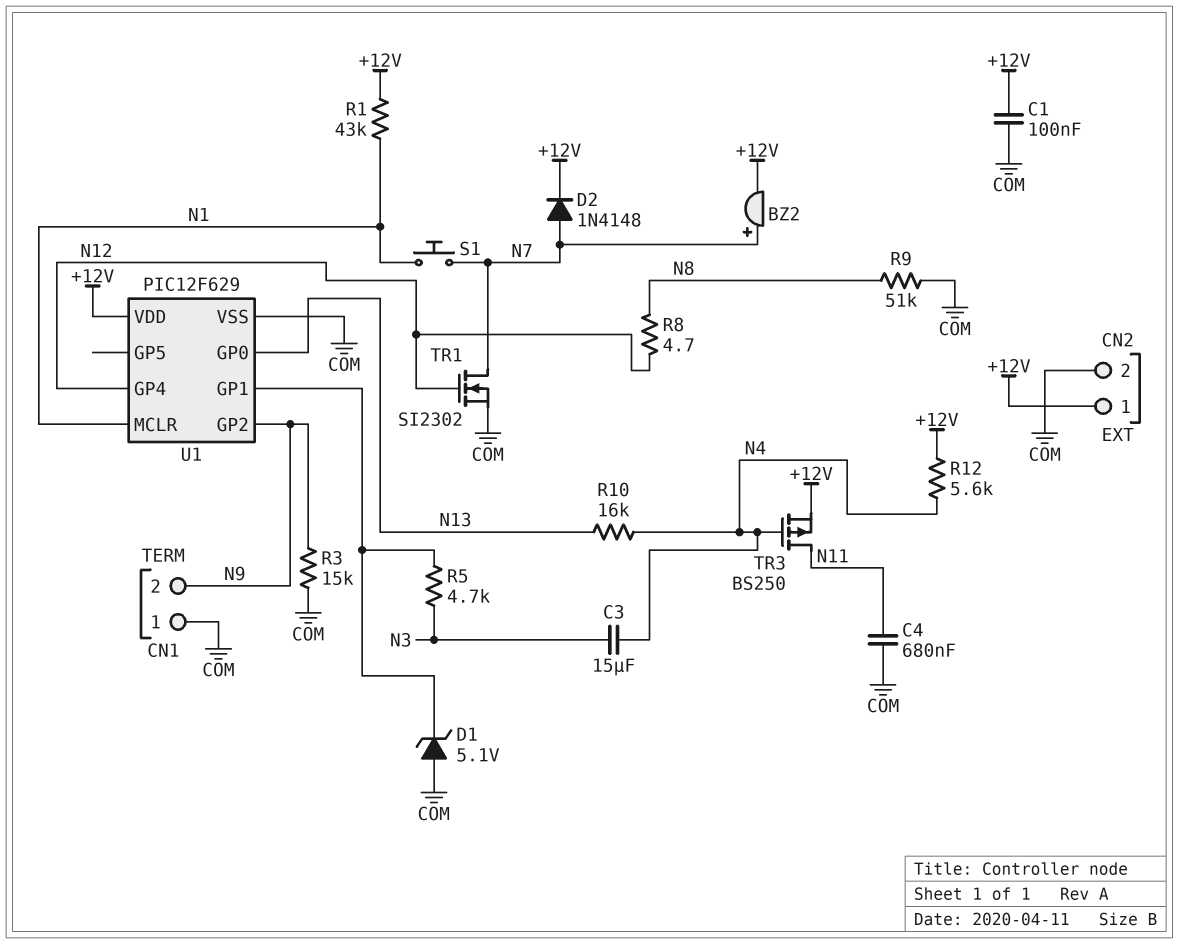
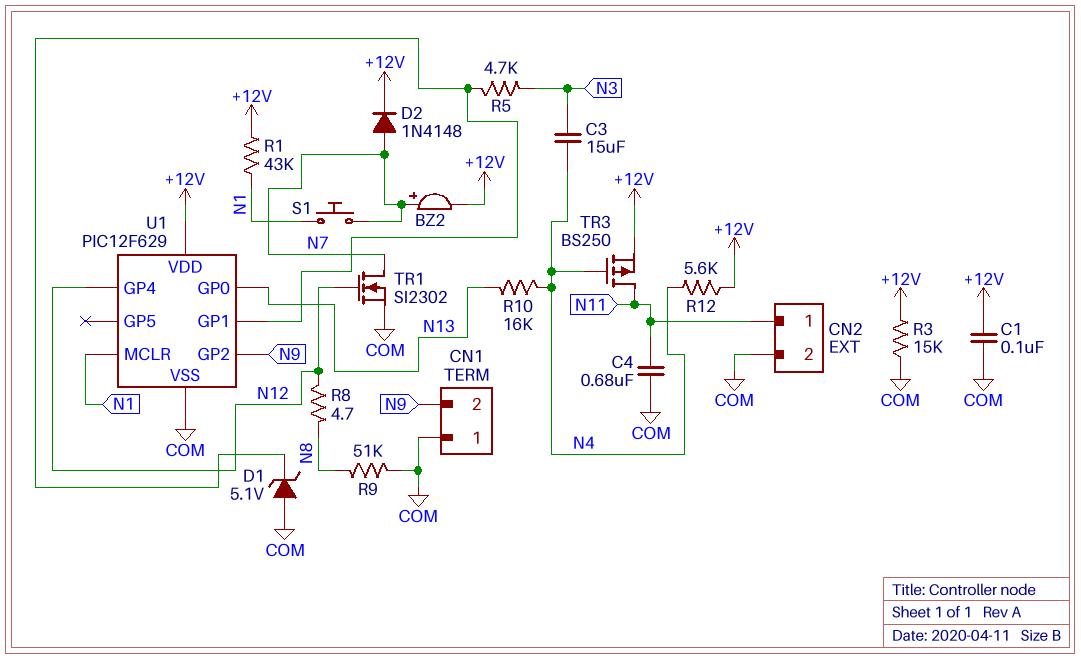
CN2 pin 1: +12V -> N11
R3: 15k (COM, N9) -> 15k (+12V, COM)

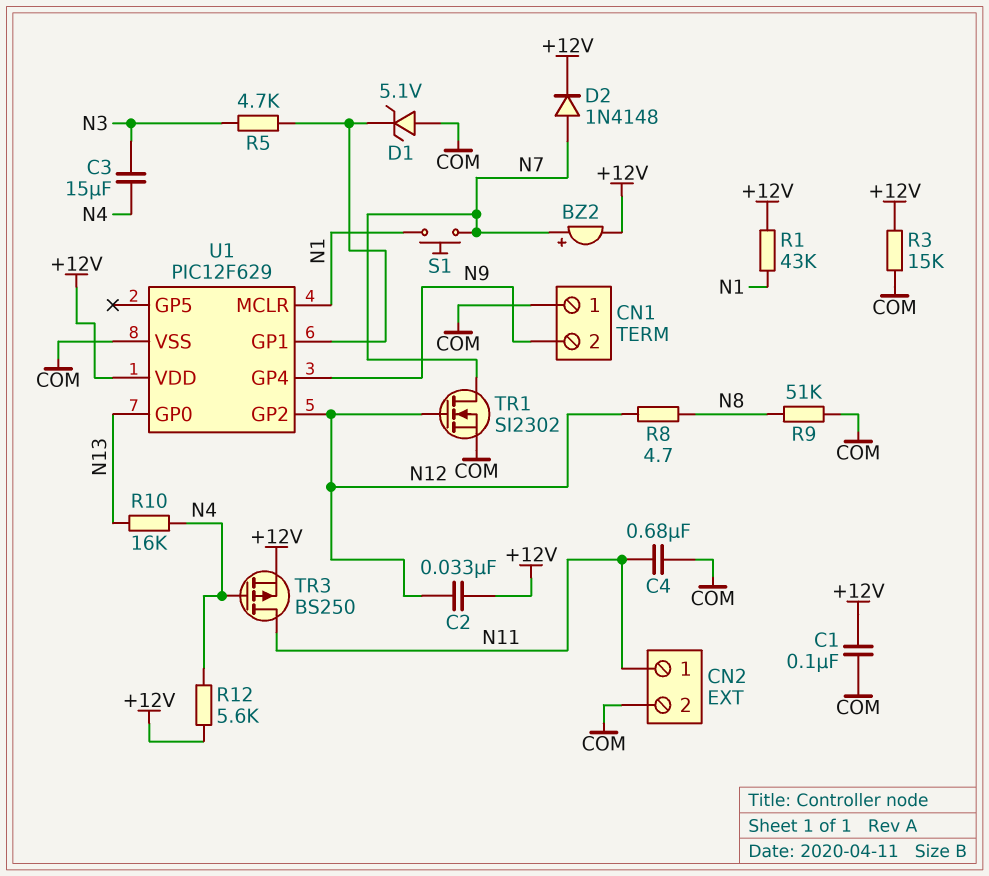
C2: none -> 33nF (+12V, N12)
U1 pin GP2: N9 -> N12
U1 pin GP4: N12 -> N9

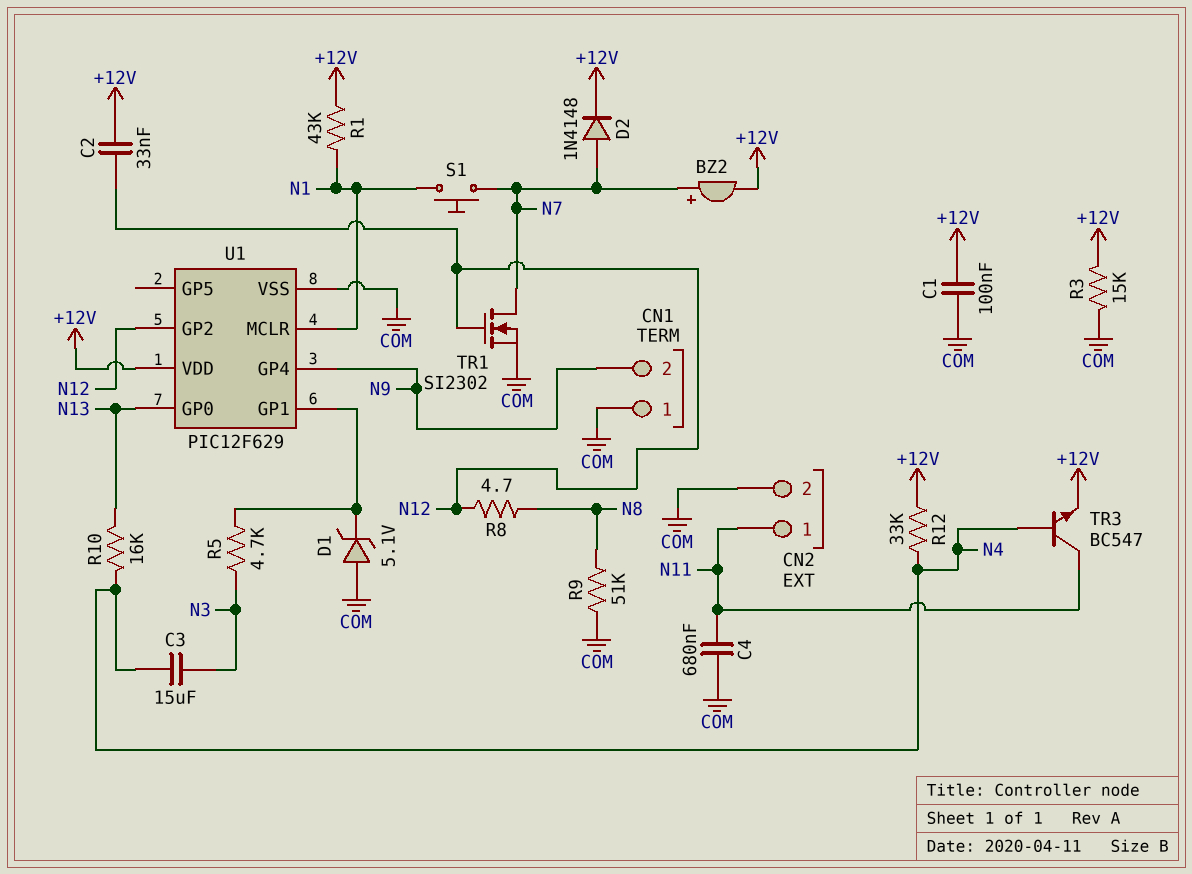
R12: 5.6k (+12V, N4) -> 33k (+12V, N4)
TR3: PMOS BS250 (G N4, D N11, S +12V) -> NPN BC547 (B N4, C N11, E +12V)

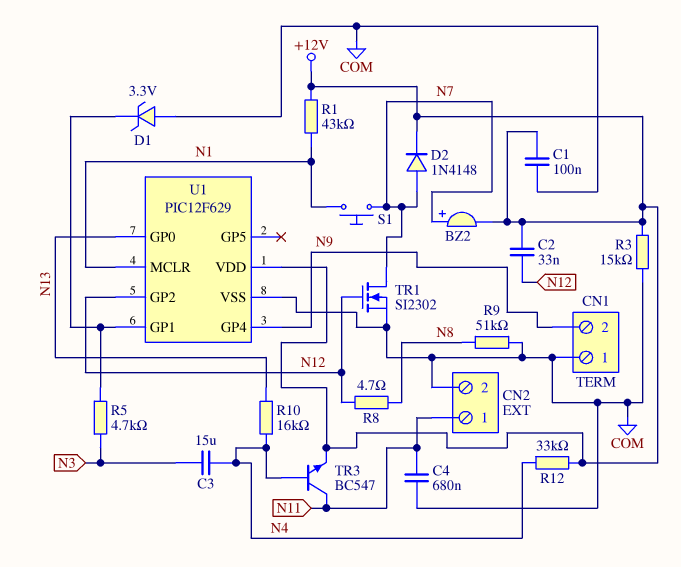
D1: zener 5.1V (A COM, K U1/GP1) -> zener 3.3V (A COM, K U1/GP1)

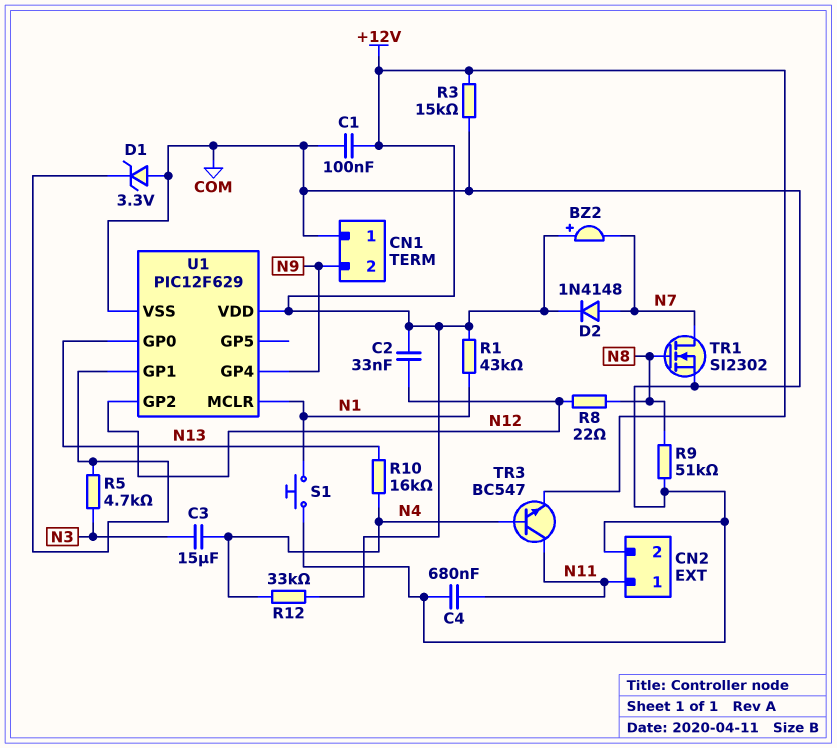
BZ2: buzzer (plus N7, minus +12V) -> buzzer (plus +12V, minus N7)
R8: 4.7 (N8, N12) -> 22 (N8, N12)
S1: button (N1, N7) -> button (COM, N1)
TR1: NMOS SI2302 (G N12, D N7, S COM) -> NMOS SI2302 (G N8, D N7, S COM)

